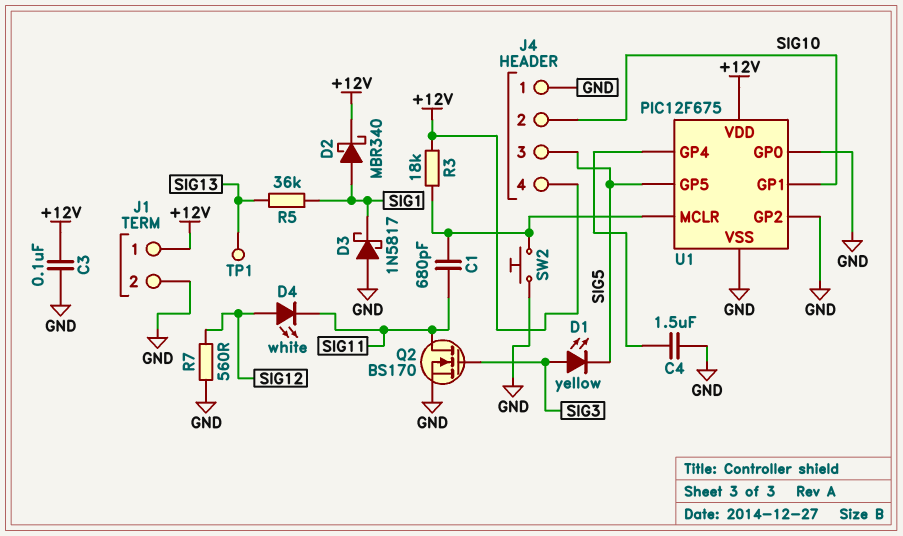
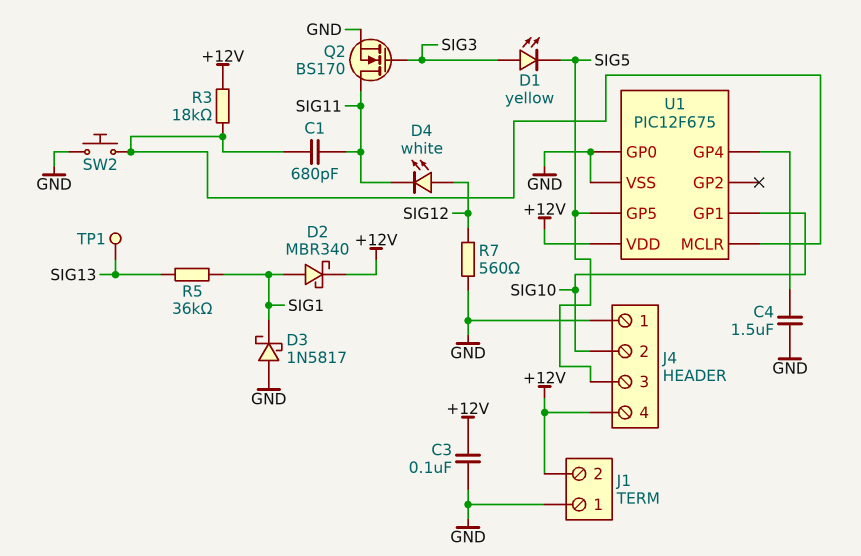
J1 pin 1: +12V -> GND
J1 pin 2: GND -> +12V
U1 pin GP2: GND -> none

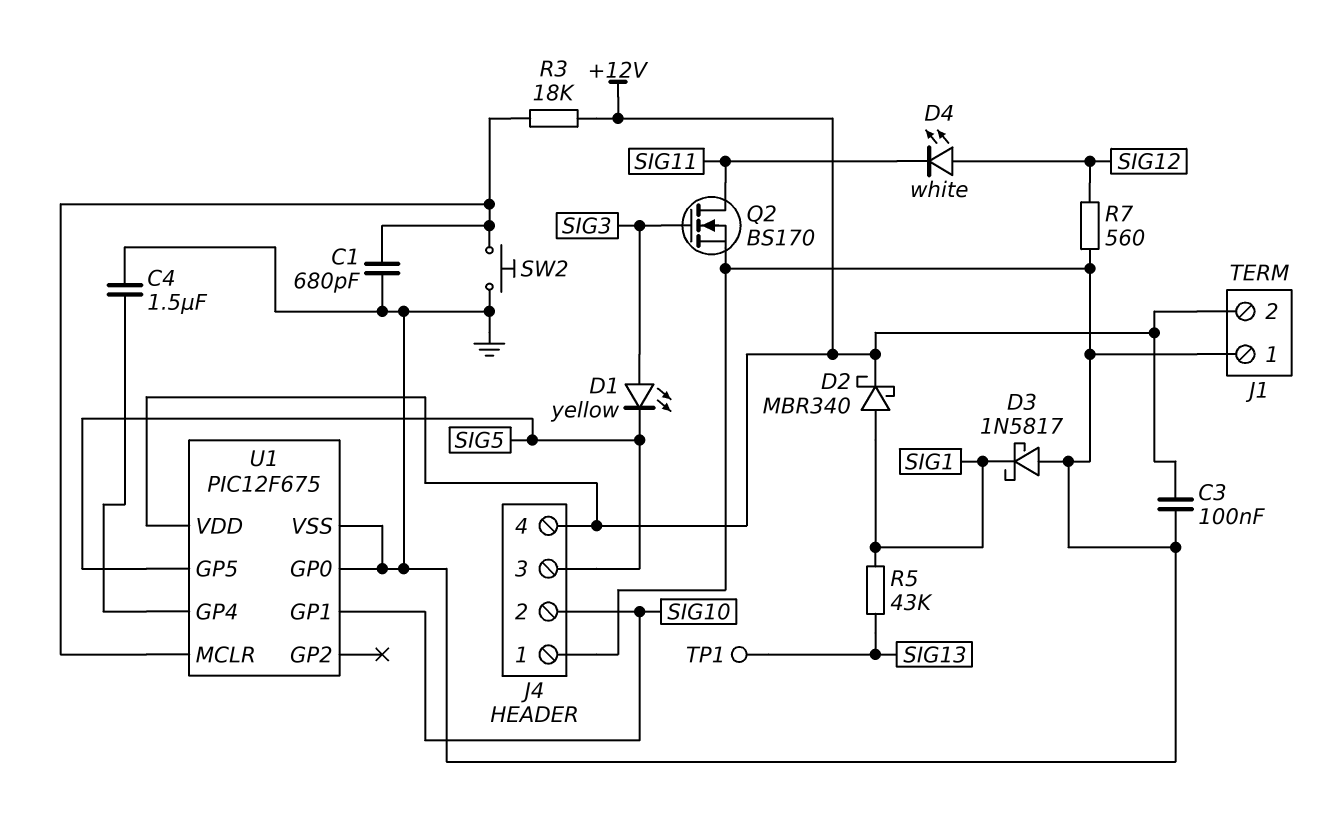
C1: 680pF (SIG11, U1/MCLR) -> 680pF (GND, U1/MCLR)
R5: 36k (SIG1, SIG13) -> 43k (SIG1, SIG13)

